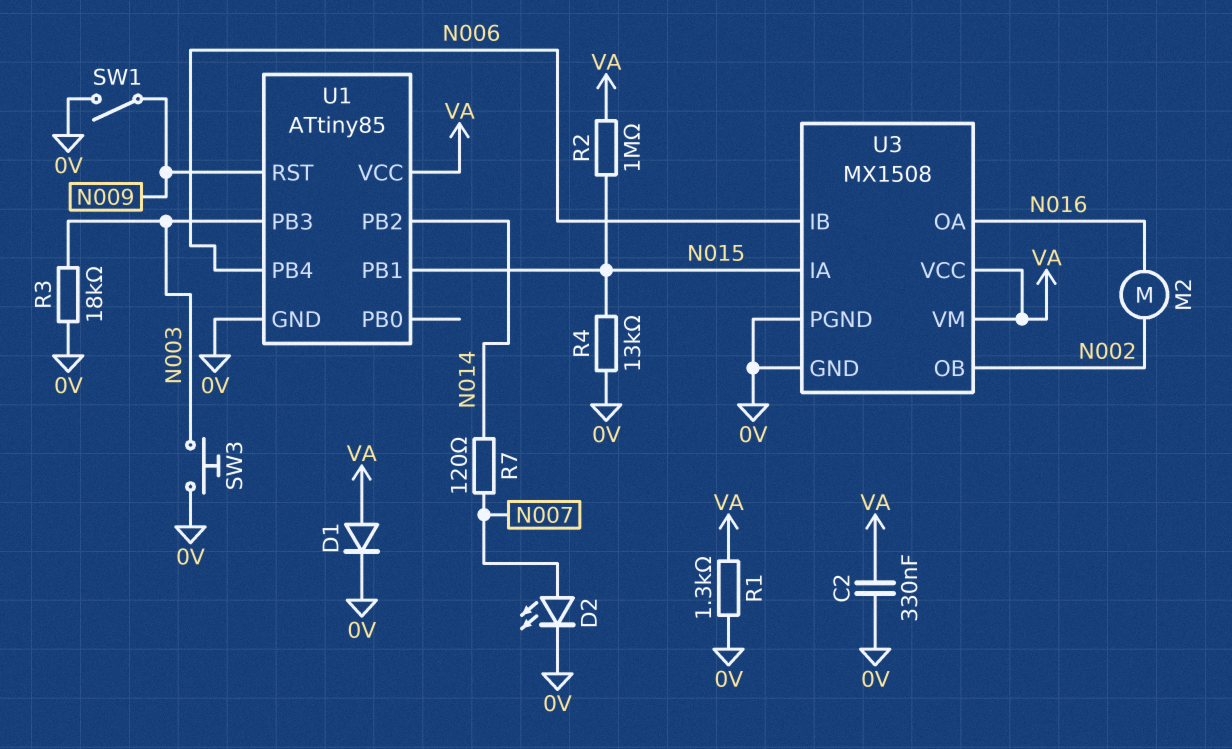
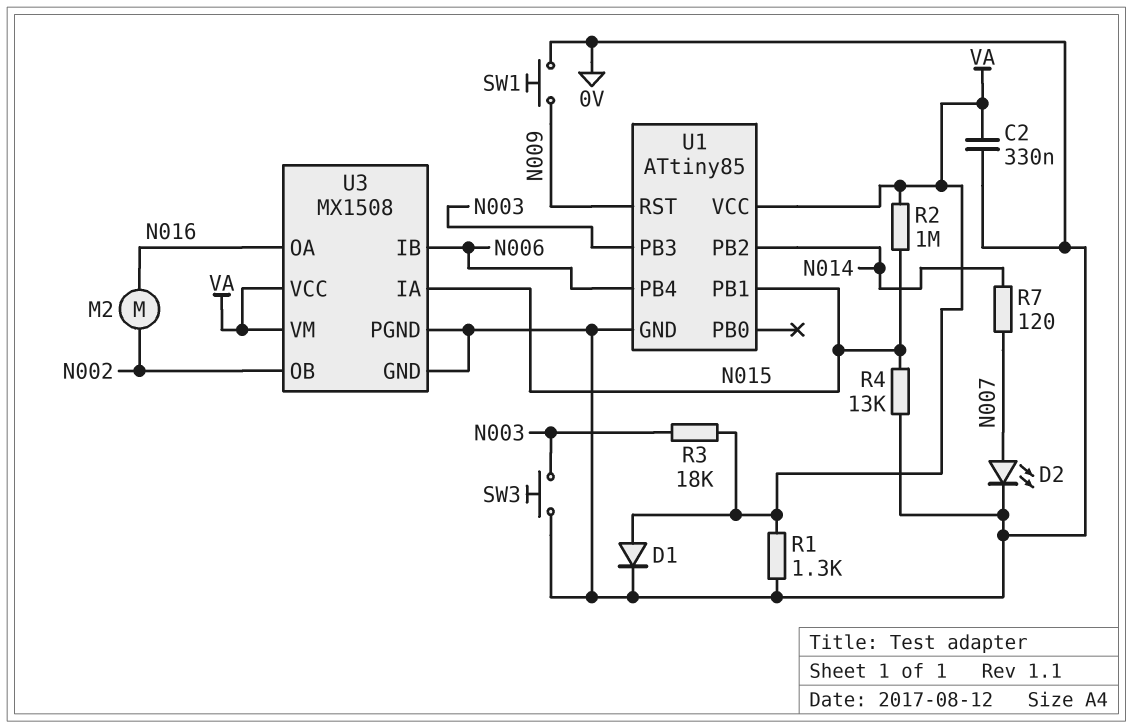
R3: 18k (0V, N003) -> 18k (N003, VA)
SW1: switch (0V, N009) -> button (0V, N009)

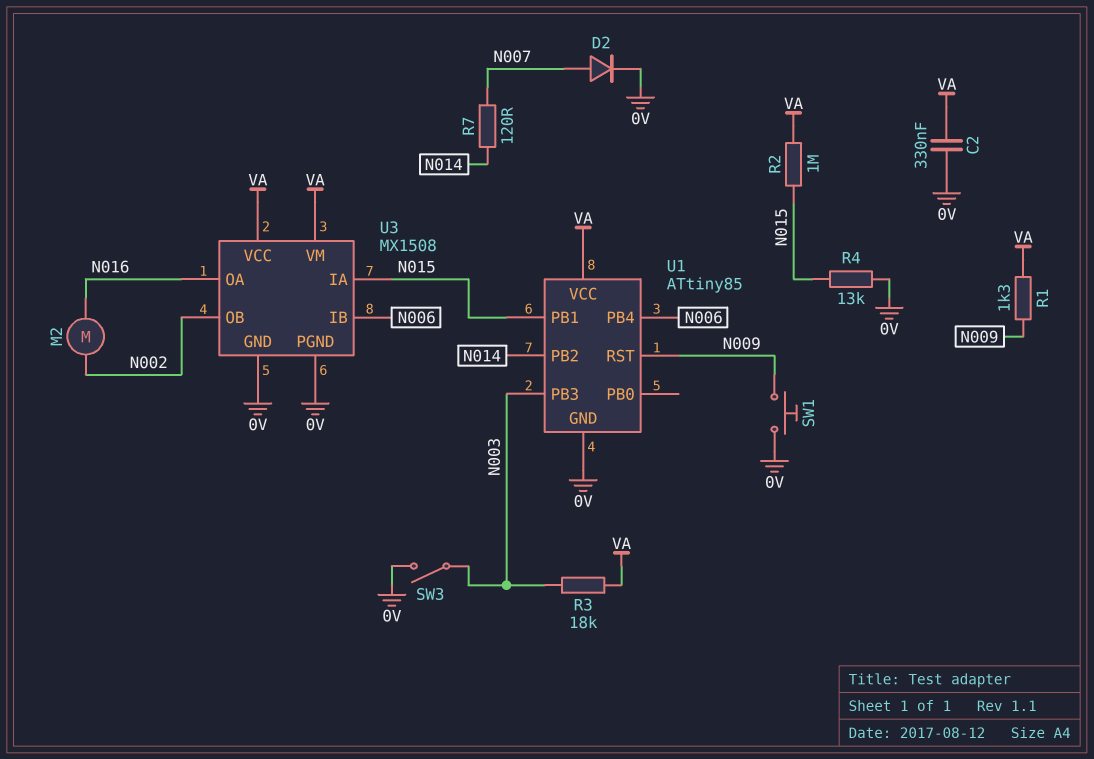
D1: diode (A VA, K 0V) -> none
D2: LED (A N007, K 0V) -> diode (A N007, K 0V)
R1: 1.3k (0V, VA) -> 1.3k (N009, VA)
SW3: button (0V, N003) -> switch (0V, N003)

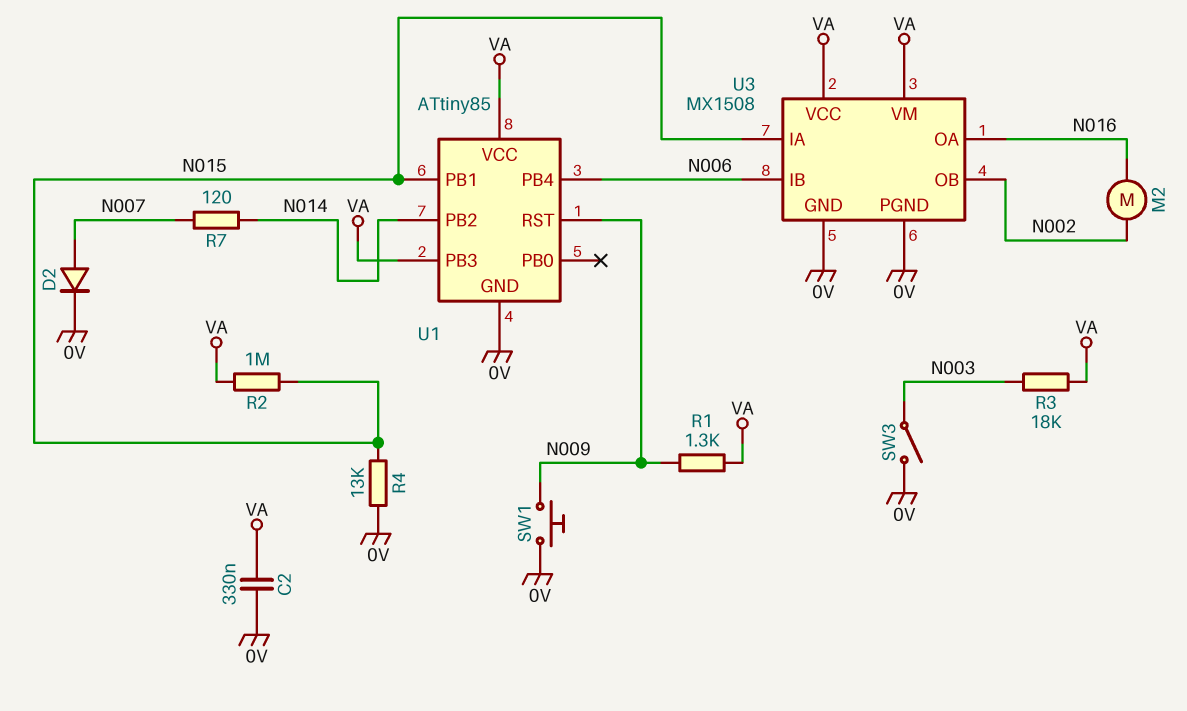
U1 pin PB3: N003 -> VA

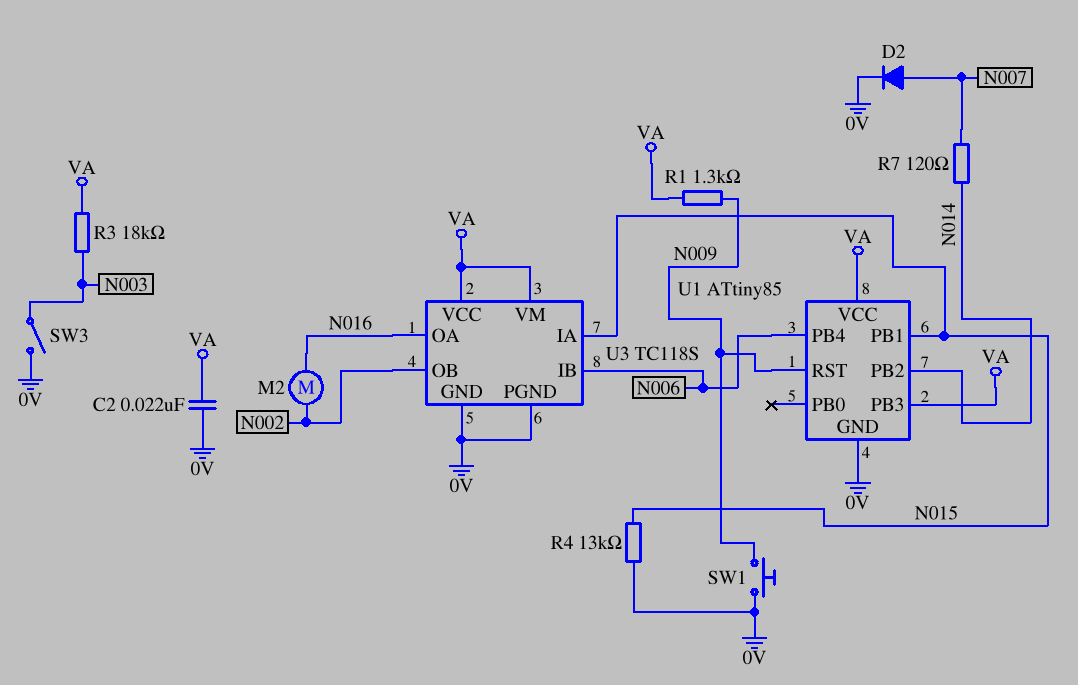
C2: 330nF (0V, VA) -> 22nF (0V, VA)
R2: 1M (N015, VA) -> none
U3: MX1508 -> TC118S

